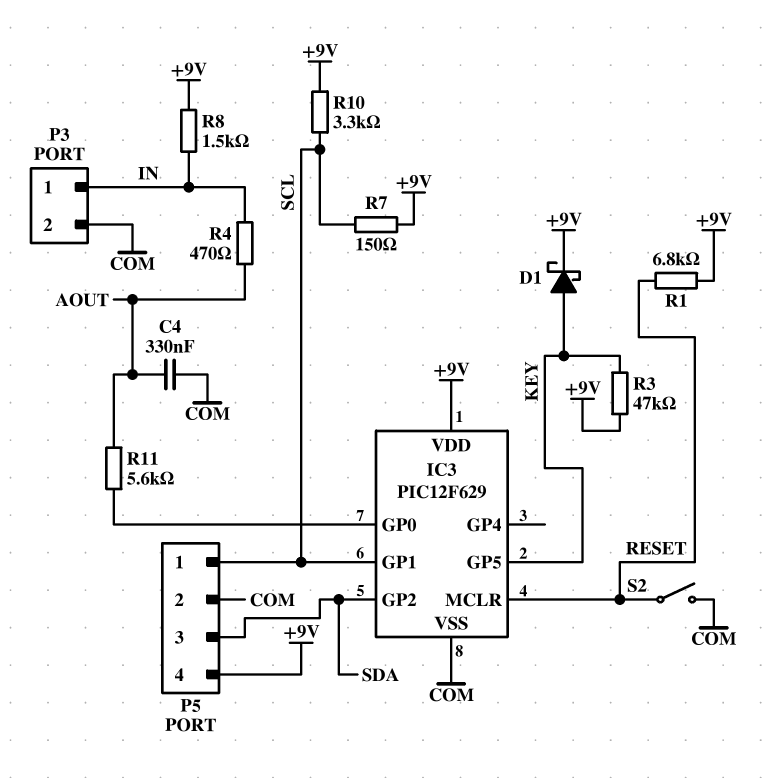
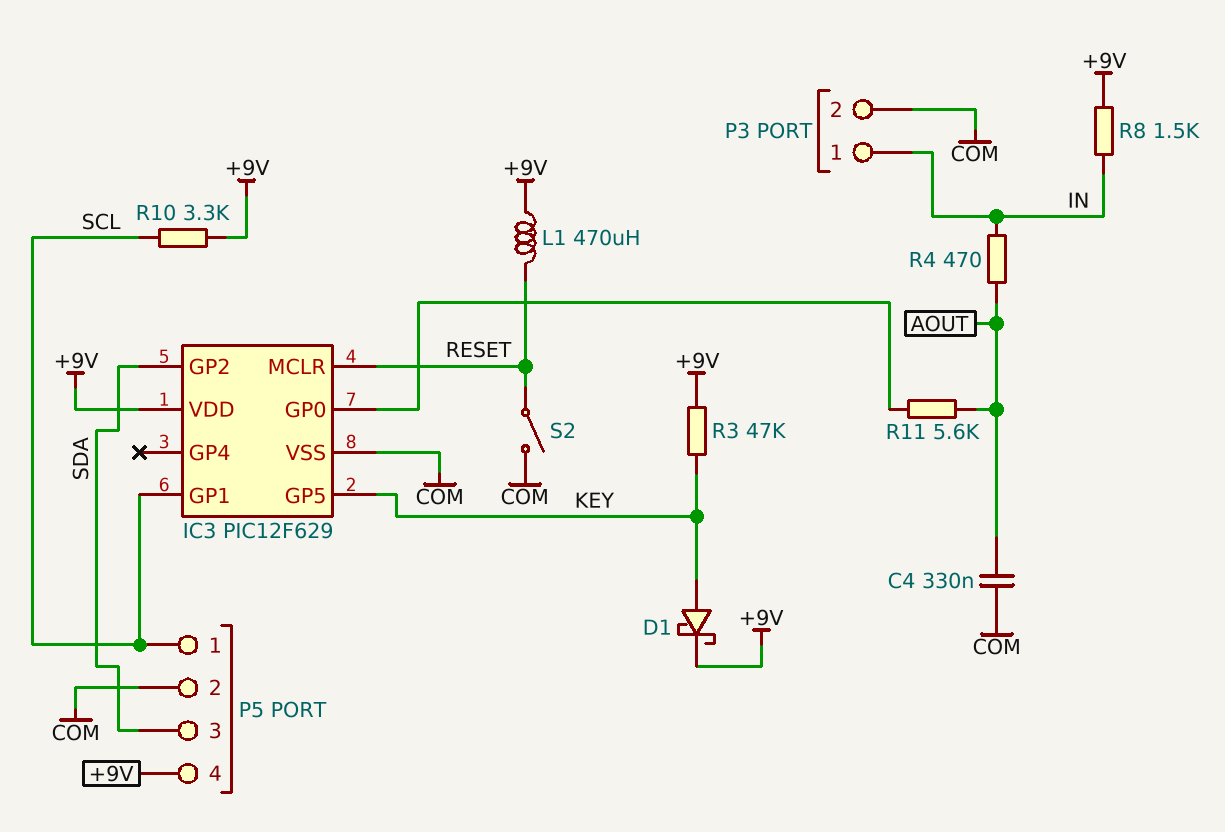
L1: none -> 470uH (+9V, RESET)
R1: 6.8k (+9V, RESET) -> none
R7: 150 (+9V, SCL) -> none

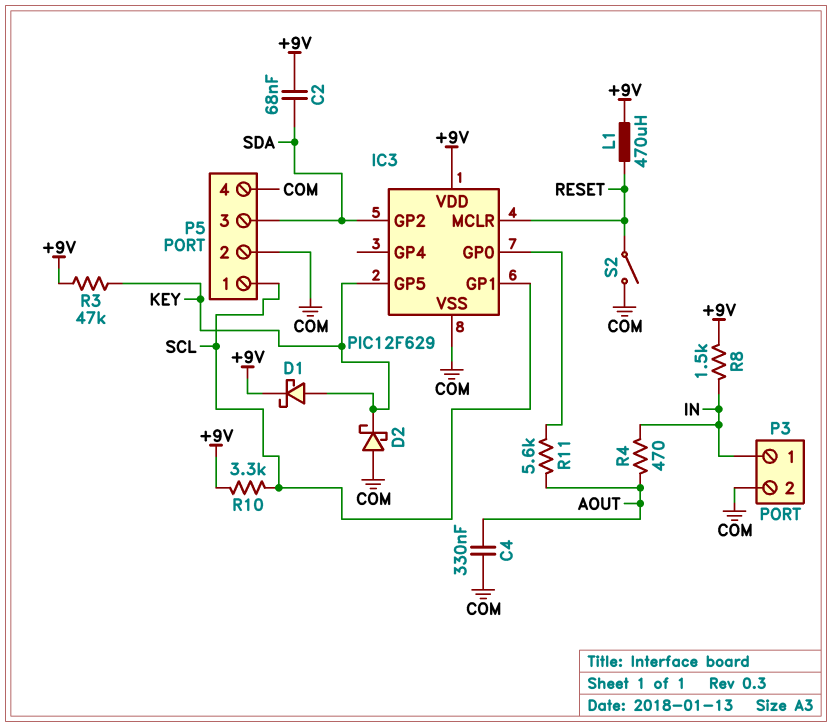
C2: none -> 68nF (+9V, SDA)
D2: none -> schottky (A COM, K KEY)
P5 pin 4: +9V -> COM

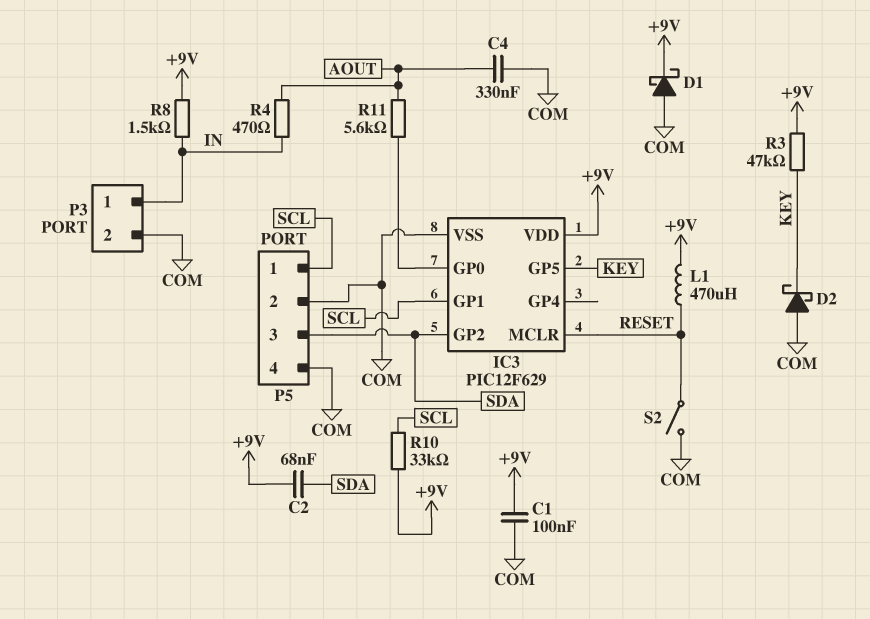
C1: none -> 100nF (+9V, COM)
D1: schottky (A KEY, K +9V) -> schottky (A COM, K +9V)
R10: 3.3k (+9V, SCL) -> 33k (+9V, SCL)

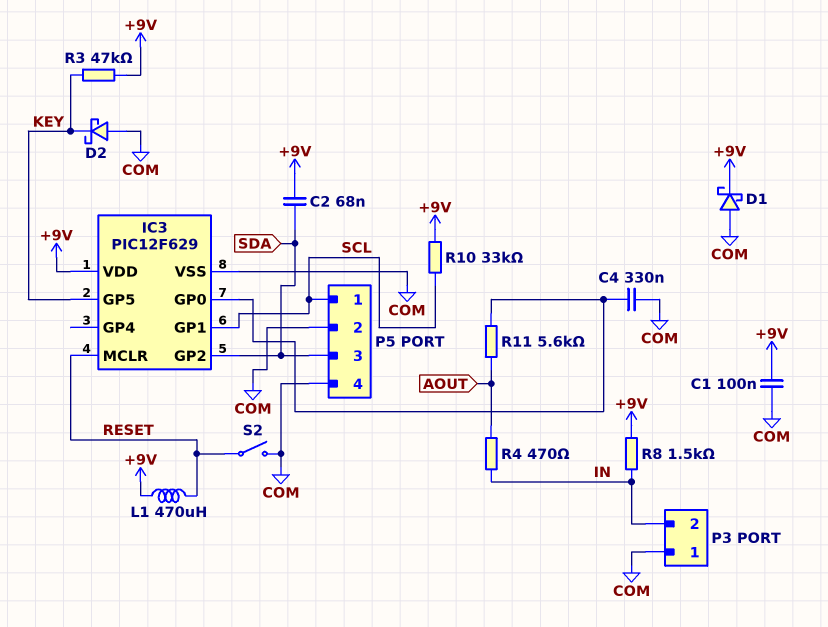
C4: 330nF (AOUT, COM) -> 330nF (COM, IC3/GP0)
P3 pin 1: IN -> COM
P3 pin 2: COM -> IN

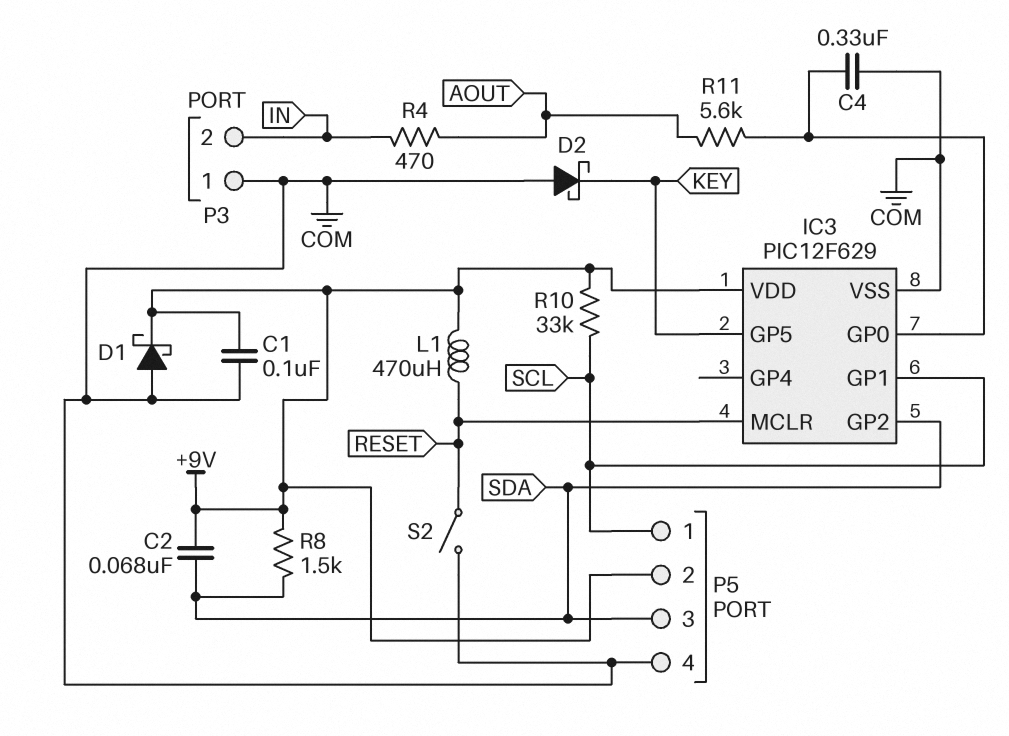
P5 pin 2: COM -> +9V
R3: 47k (+9V, KEY) -> none
R8: 1.5k (+9V, IN) -> 1.5k (+9V, SDA)

